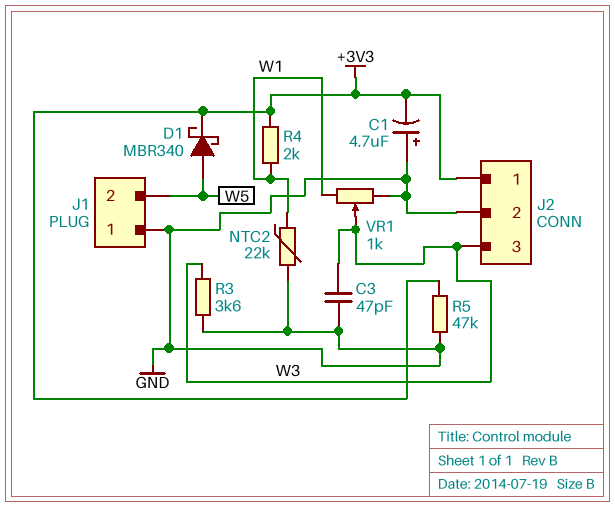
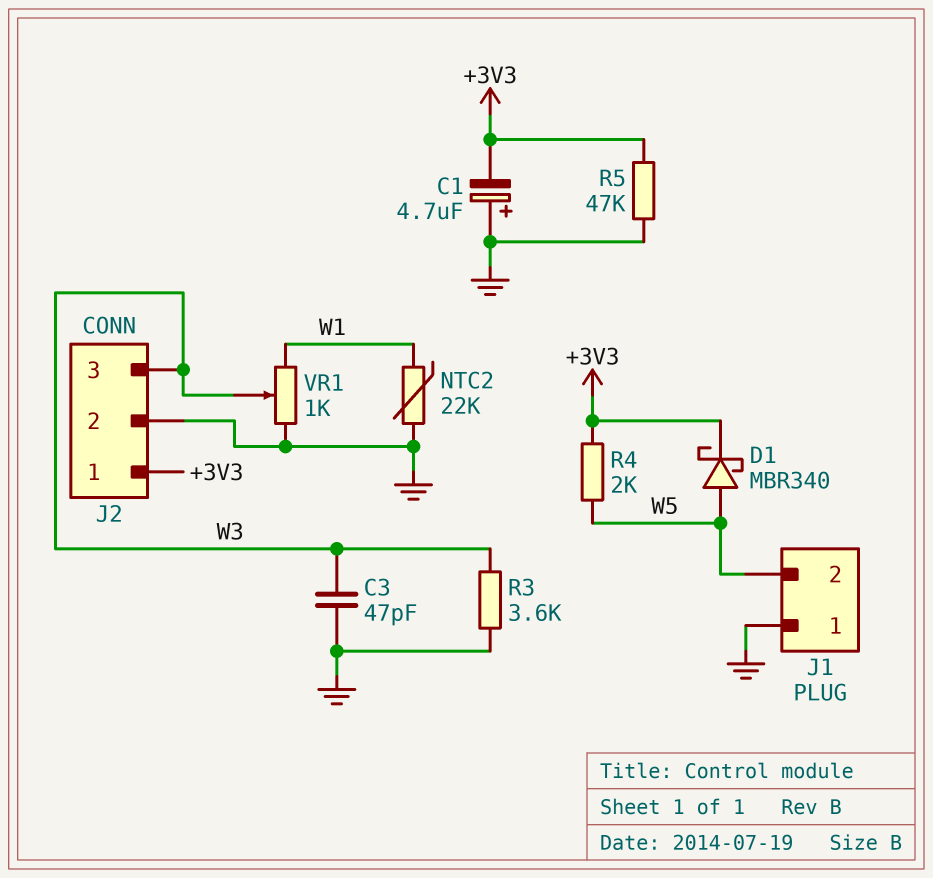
R4: 2k (+3V3, W1) -> 2k (+3V3, W5)

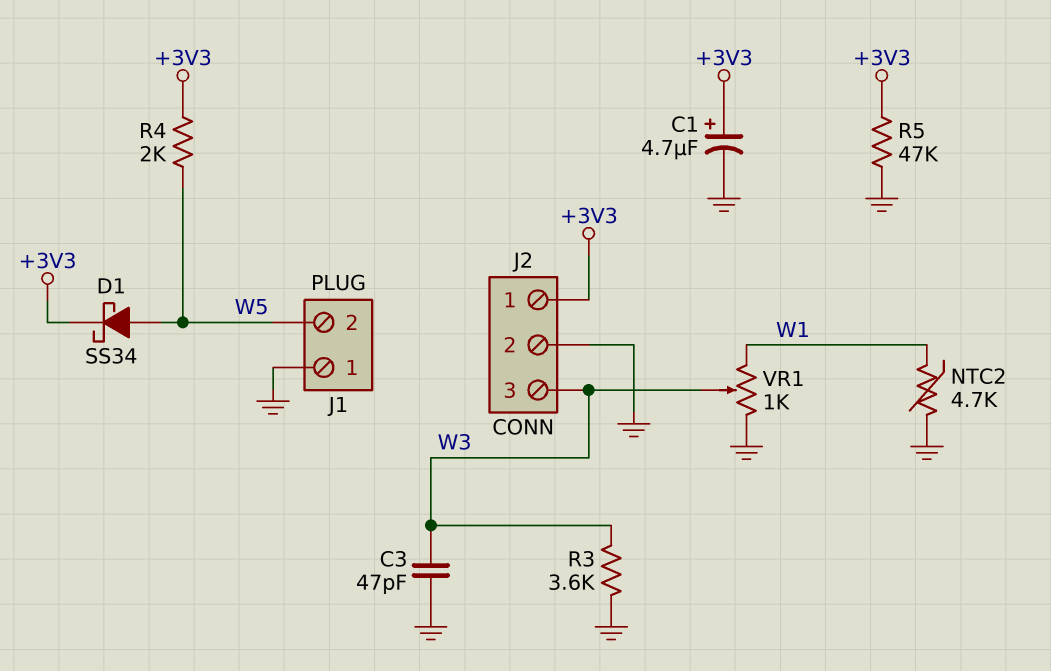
C1: 4.7uF (plus GND, minus +3V3) -> 4.7uF (plus +3V3, minus GND)
D1: schottky MBR340 (A W5, K +3V3) -> schottky SS34 (A W5, K +3V3)
NTC2: 22k (GND, W1) -> 4.7k (GND, W1)

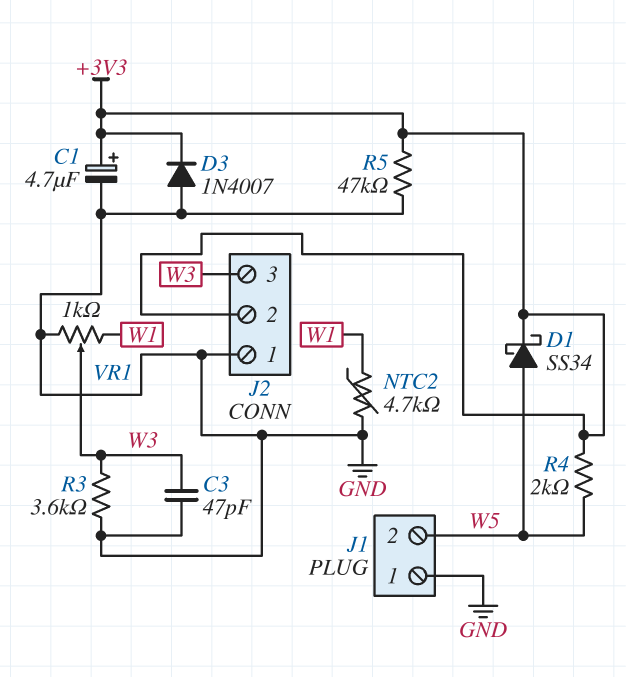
D3: none -> diode 1N4007 (A GND, K +3V3)
J2 pin 1: +3V3 -> GND
J2 pin 2: GND -> +3V3

